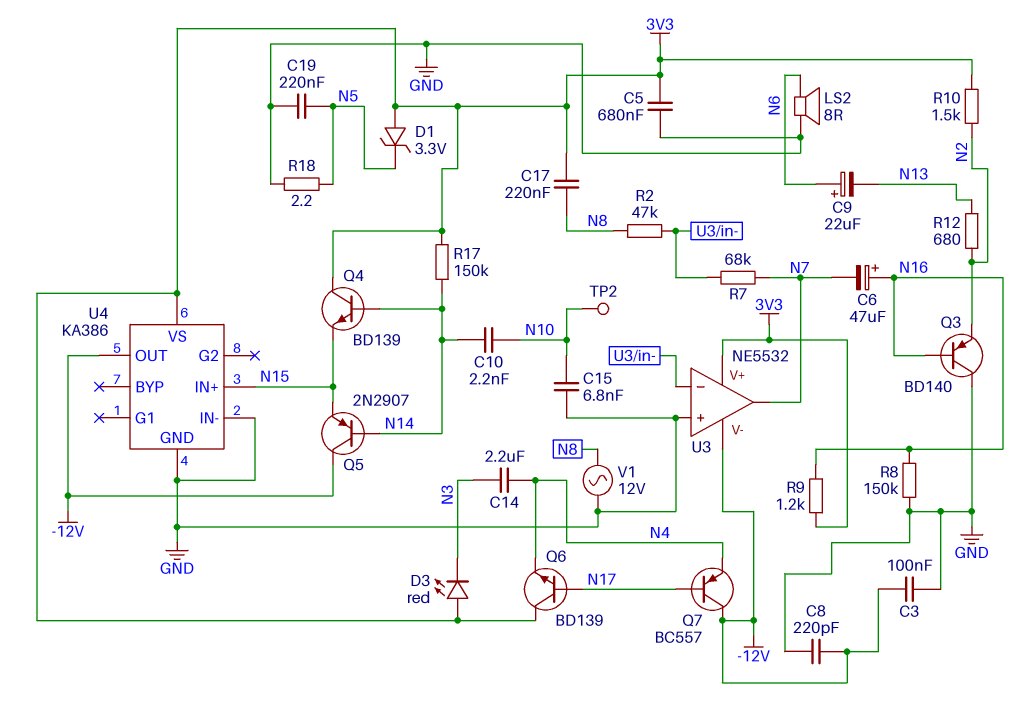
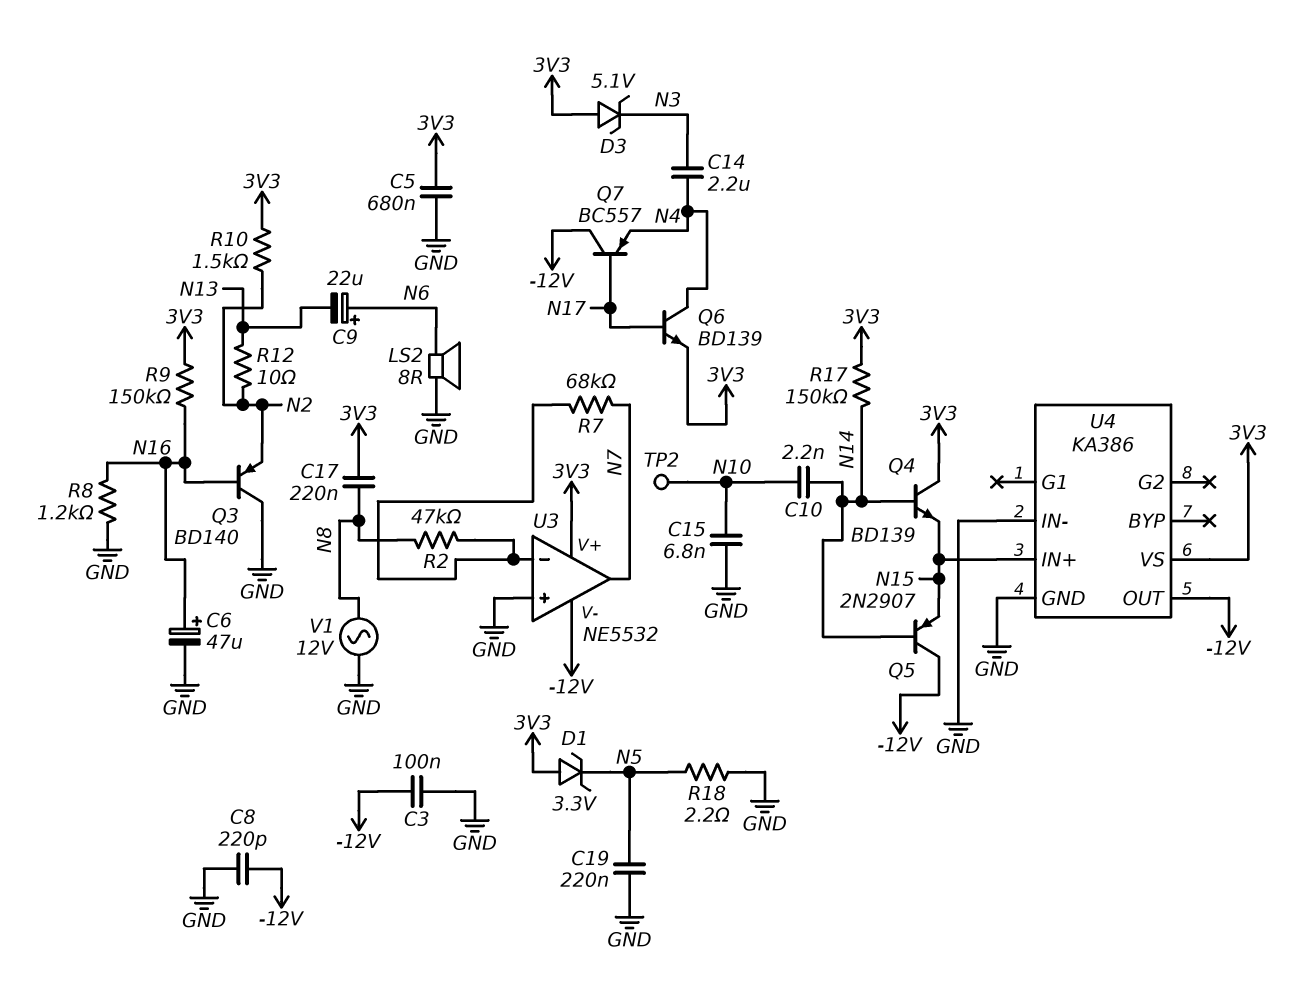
C6: 47uF (plus N16, minus N7) -> 47uF (plus N16, minus GND)
D3: LED red (A 3V3, K N3) -> zener 5.1V (A 3V3, K N3)
Q6: NPN BD139 (B N17, C 3V3, E N4) -> NPN BD139 (B N17, C N4, E 3V3)
R8: 150k (GND, N16) -> 1.2k (GND, N16)
R9: 1.2k (3V3, N16) -> 150k (3V3, N16)
R12: 680 (N2, N13) -> 10 (N2, N13)

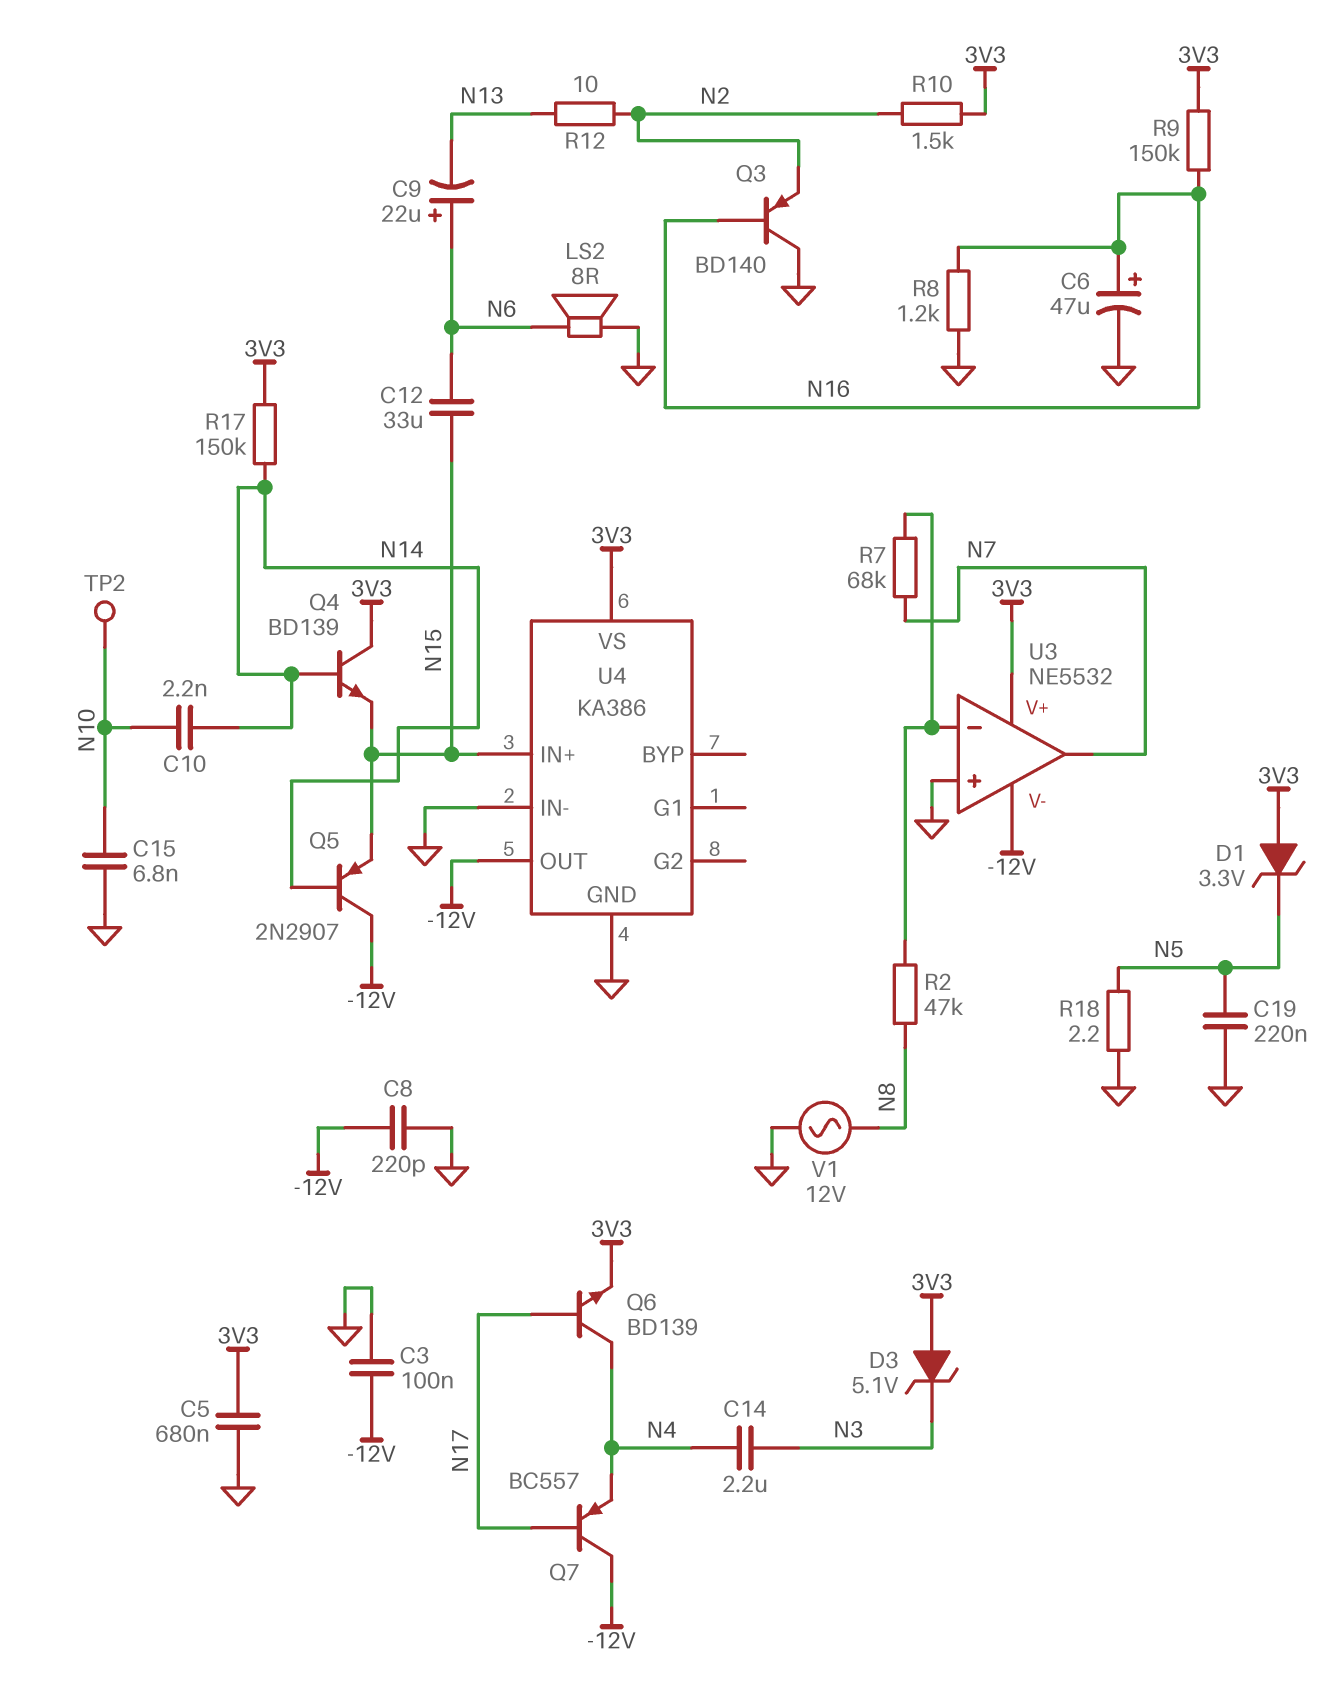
C12: none -> 33uF (N6, N15)
C17: 220nF (3V3, N8) -> none

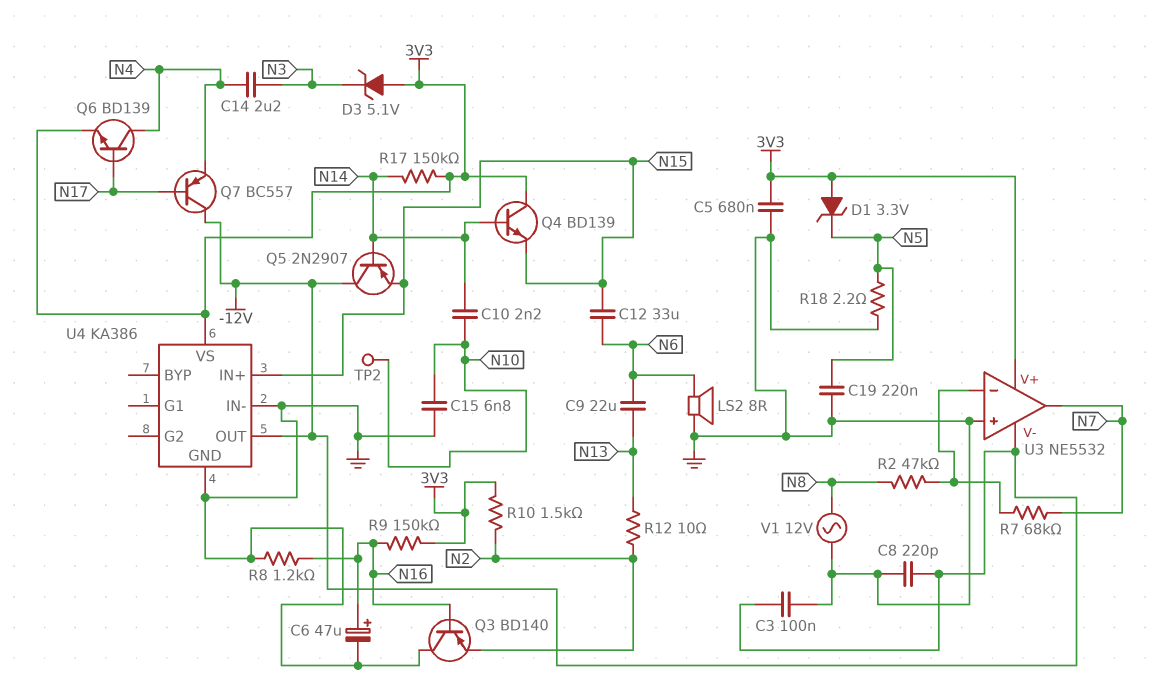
C9: 22uF (plus N6, minus N13) -> 22uF (N6, N13)

